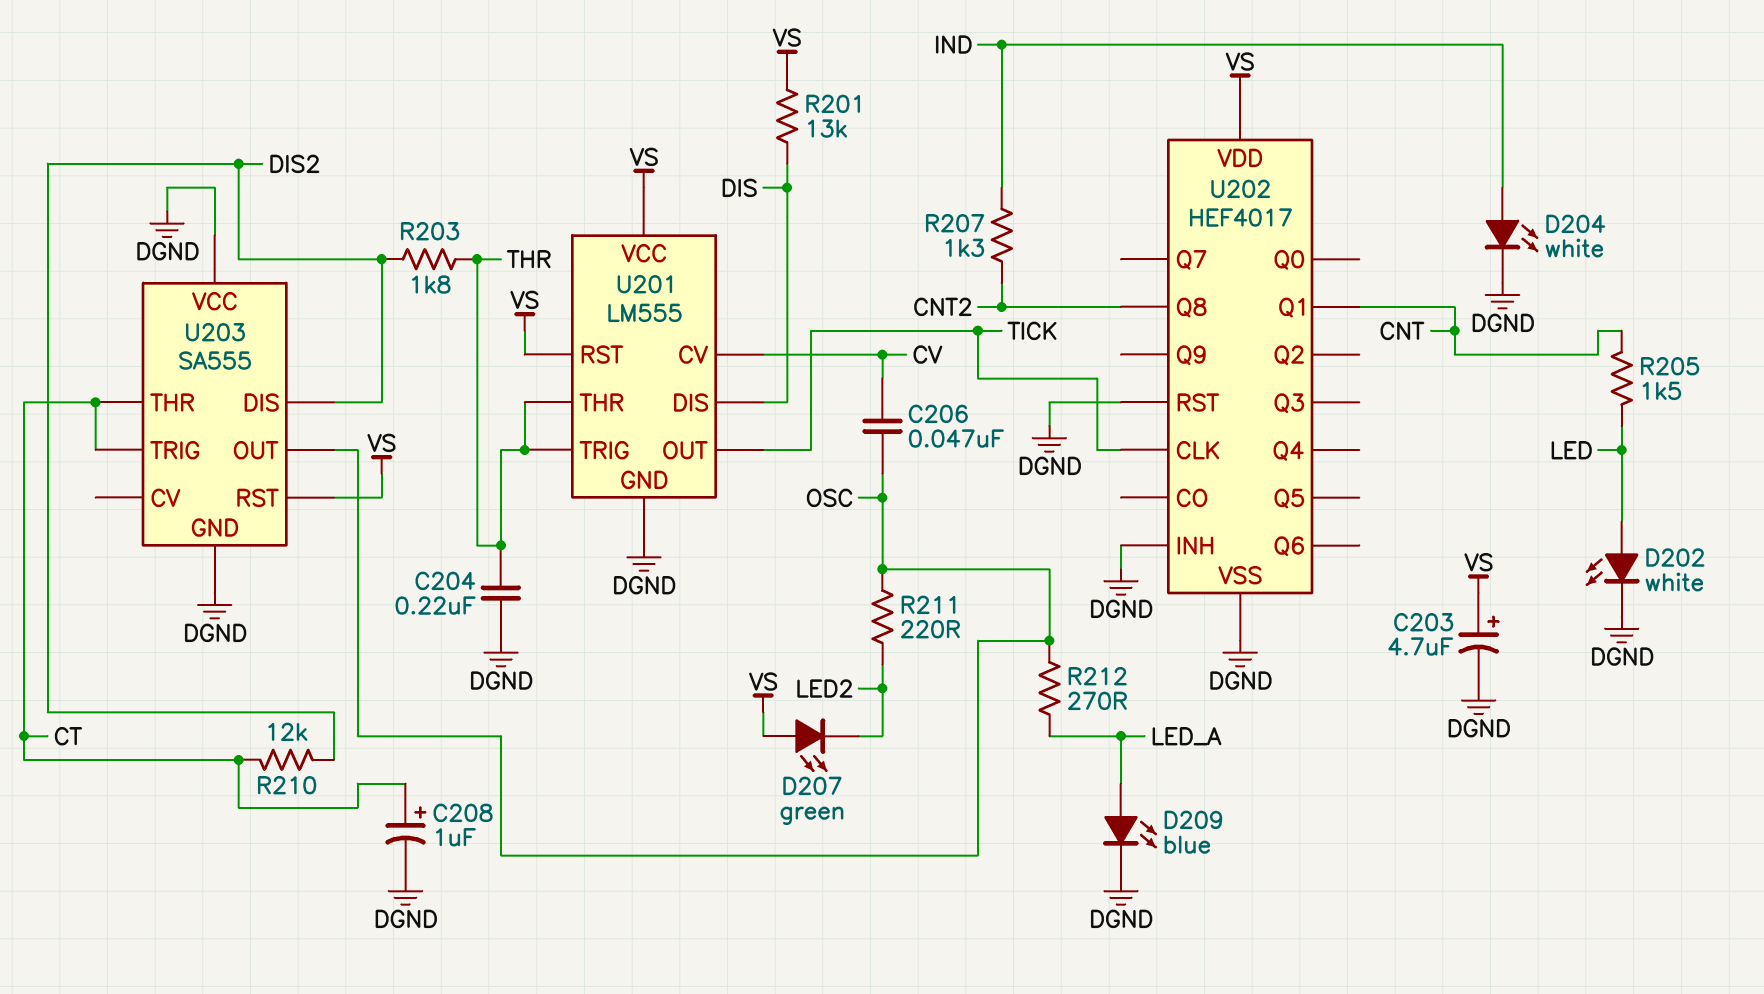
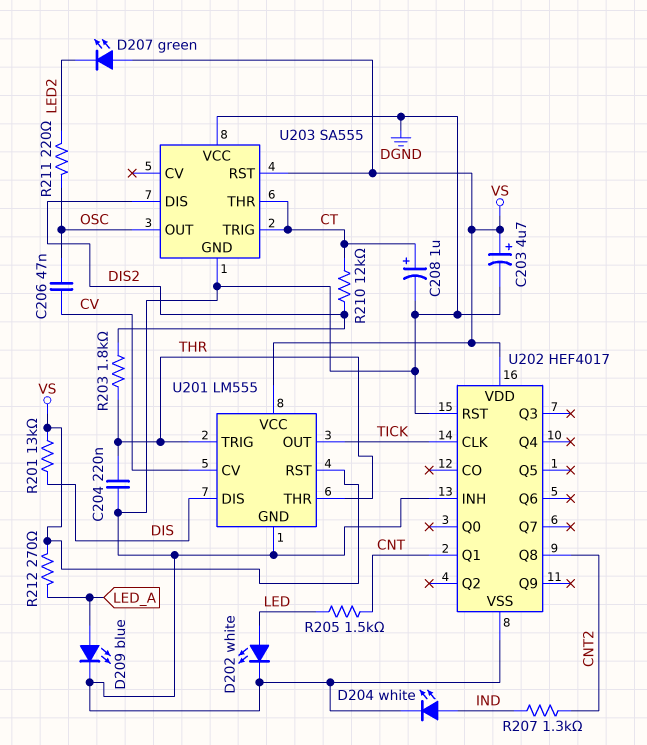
R212: 270 (LED_A, OSC) -> 270 (LED_A, VS)

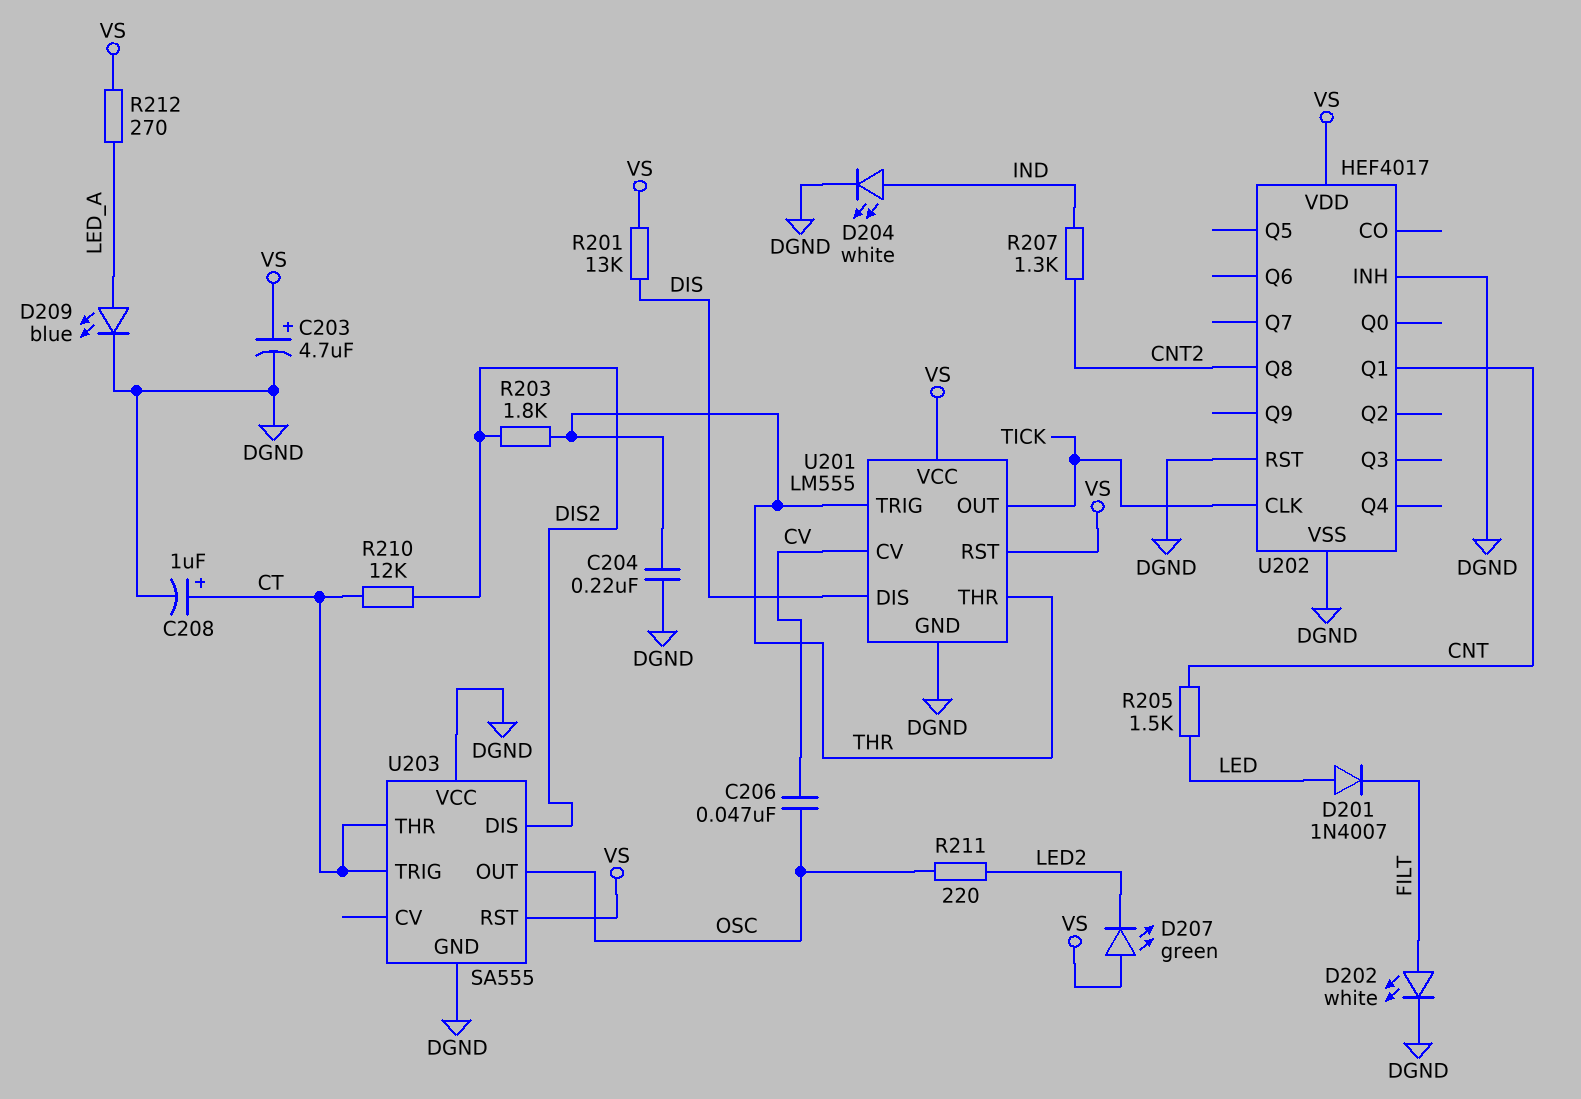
D201: none -> diode 1N4007 (A LED, K FILT)
D202: LED white (A LED, K DGND) -> LED white (A FILT, K DGND)

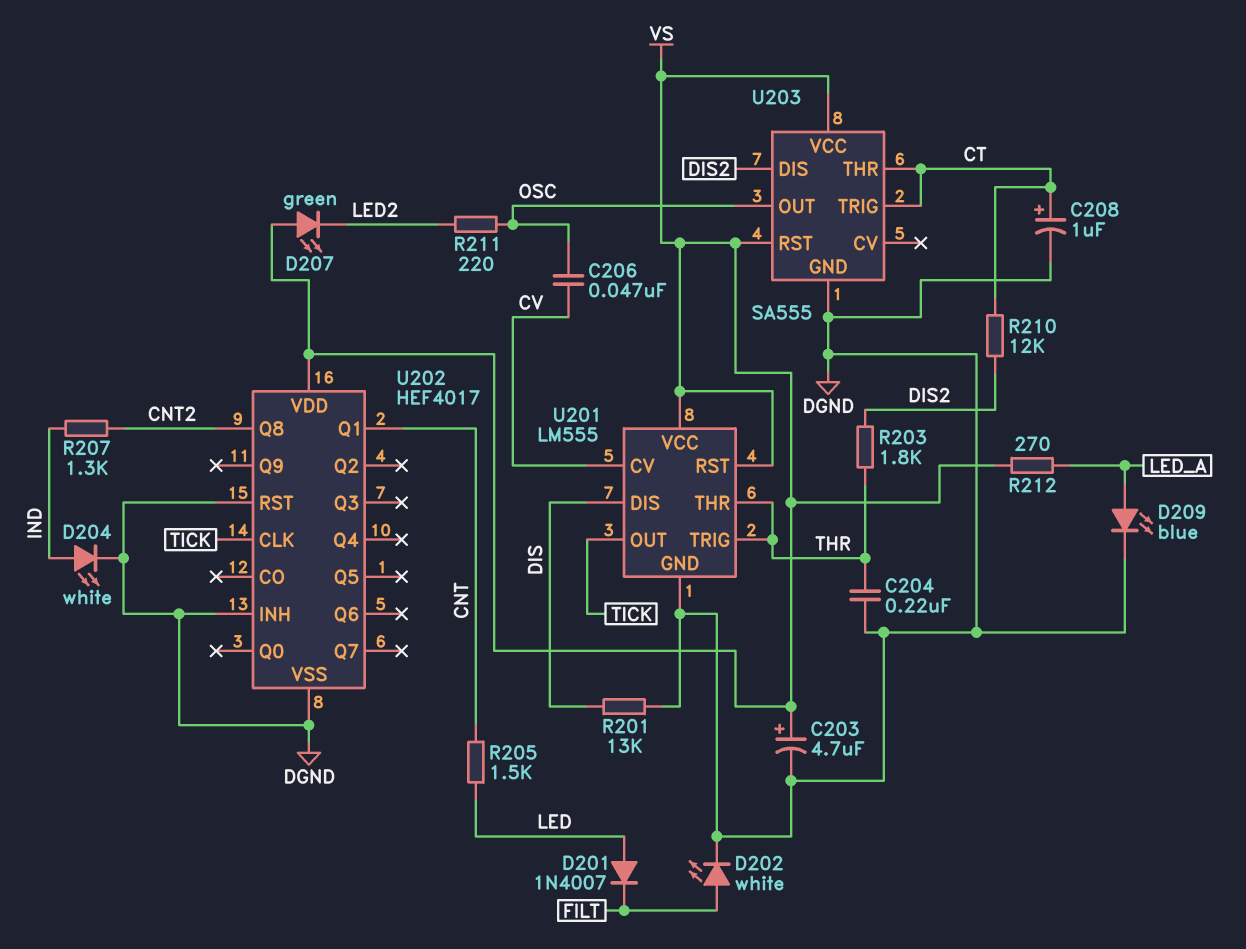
R201: 13k (DIS, VS) -> 13k (DGND, DIS)
U203 pin VCC: DGND -> VS

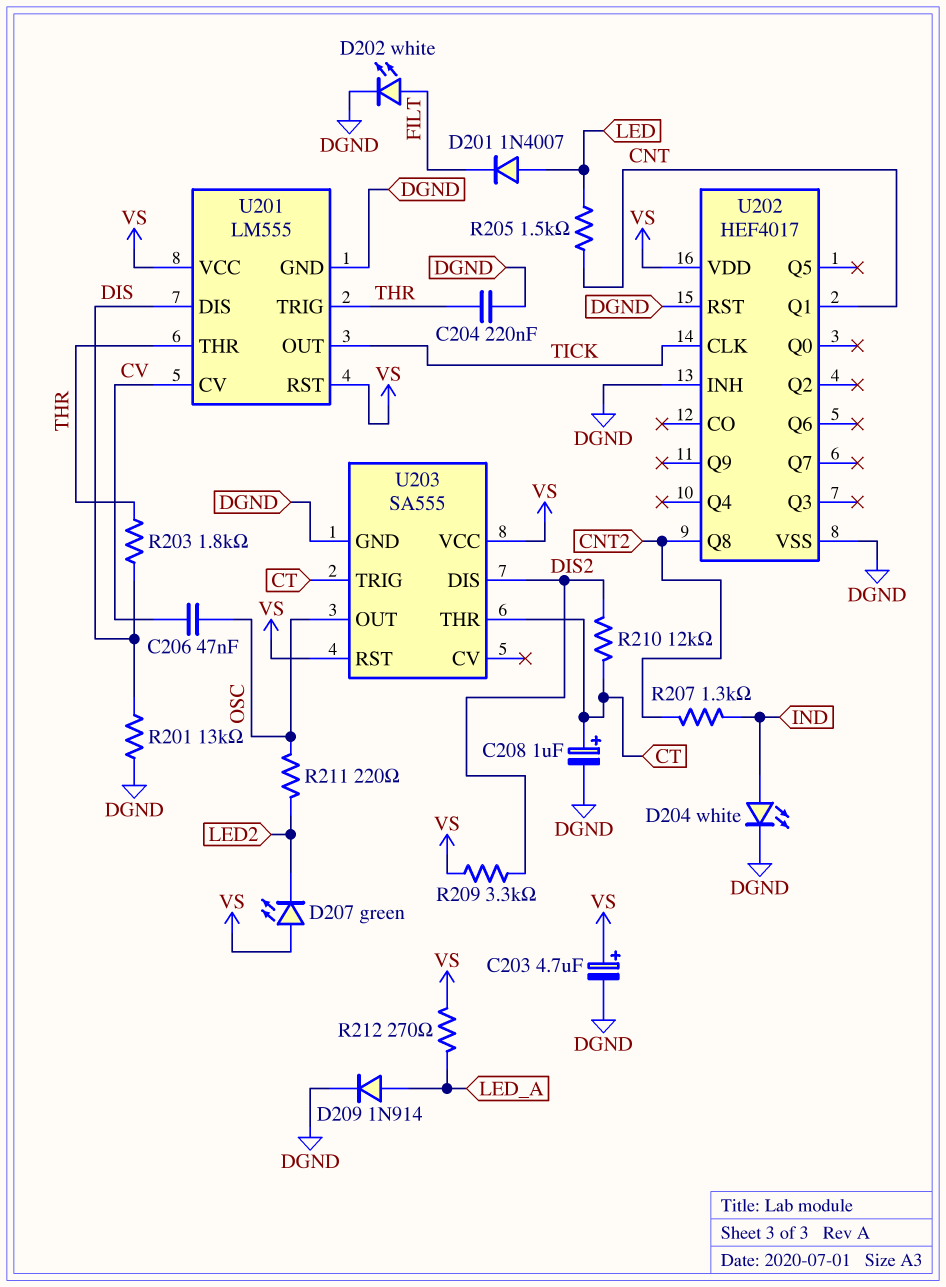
D209: LED blue (A LED_A, K DGND) -> diode 1N914 (A LED_A, K DGND)
R203: 1.8k (DIS2, THR) -> 1.8k (DIS, THR)
R209: none -> 3.3k (DIS2, VS)

